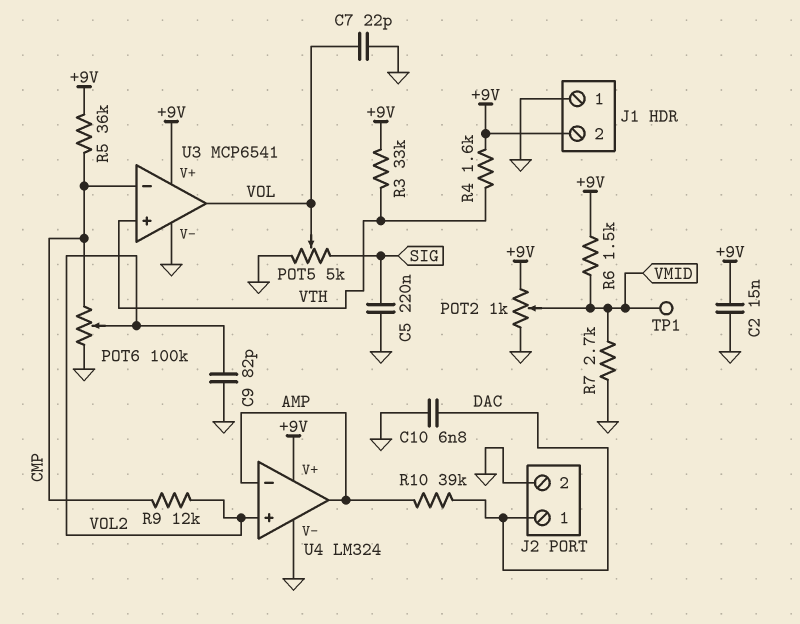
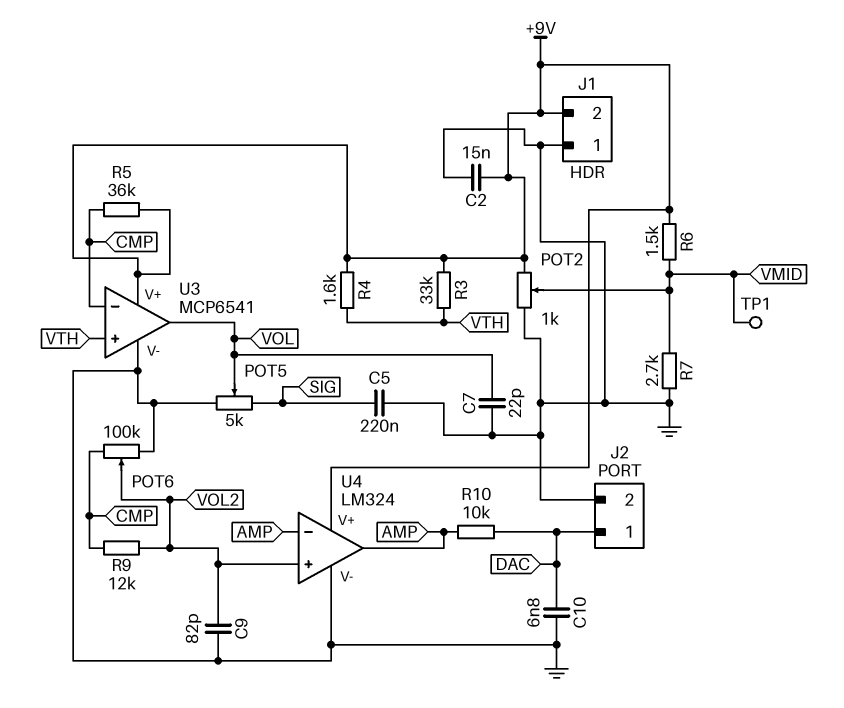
R10: 39k (AMP, DAC) -> 10k (AMP, DAC)

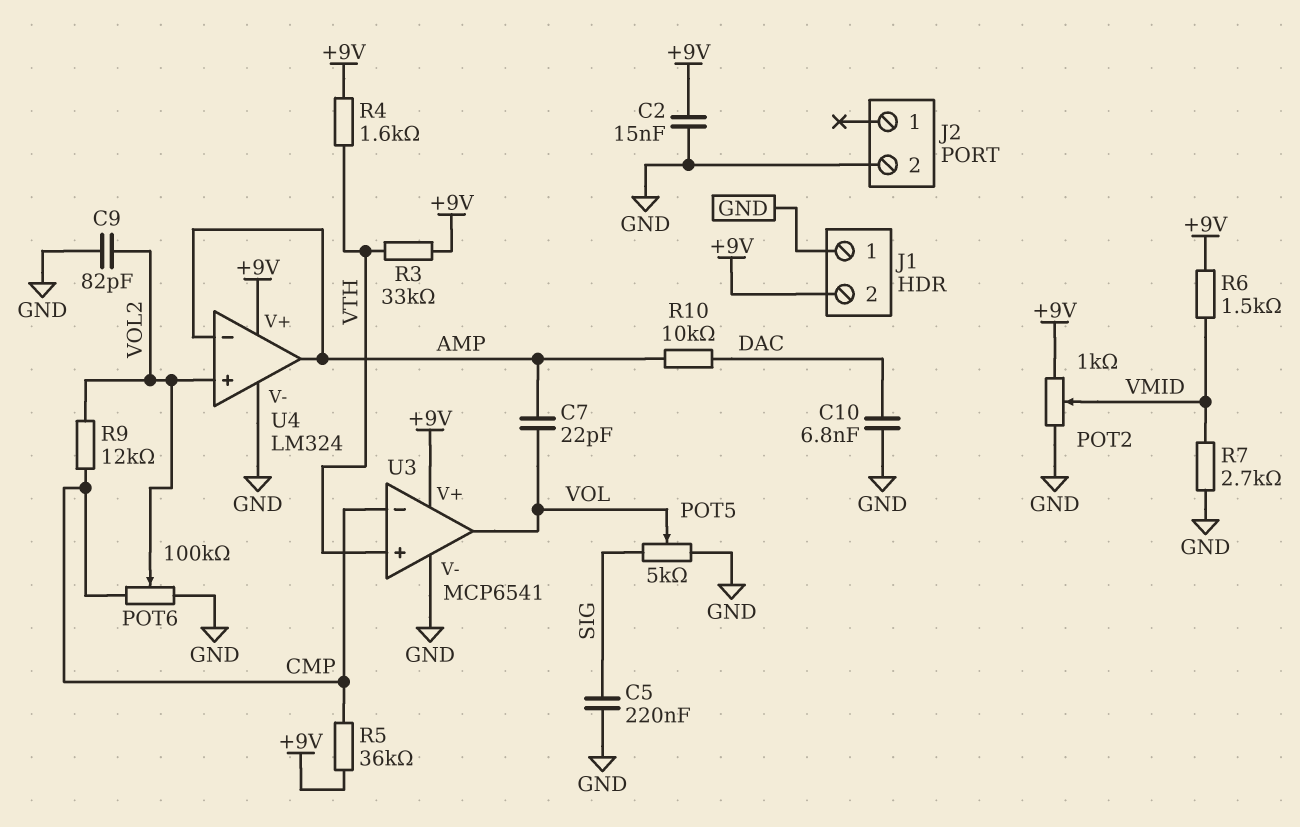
C7: 22pF (GND, VOL) -> 22pF (AMP, VOL)
J2 pin 1: DAC -> none
TP1: test point (VMID) -> none

